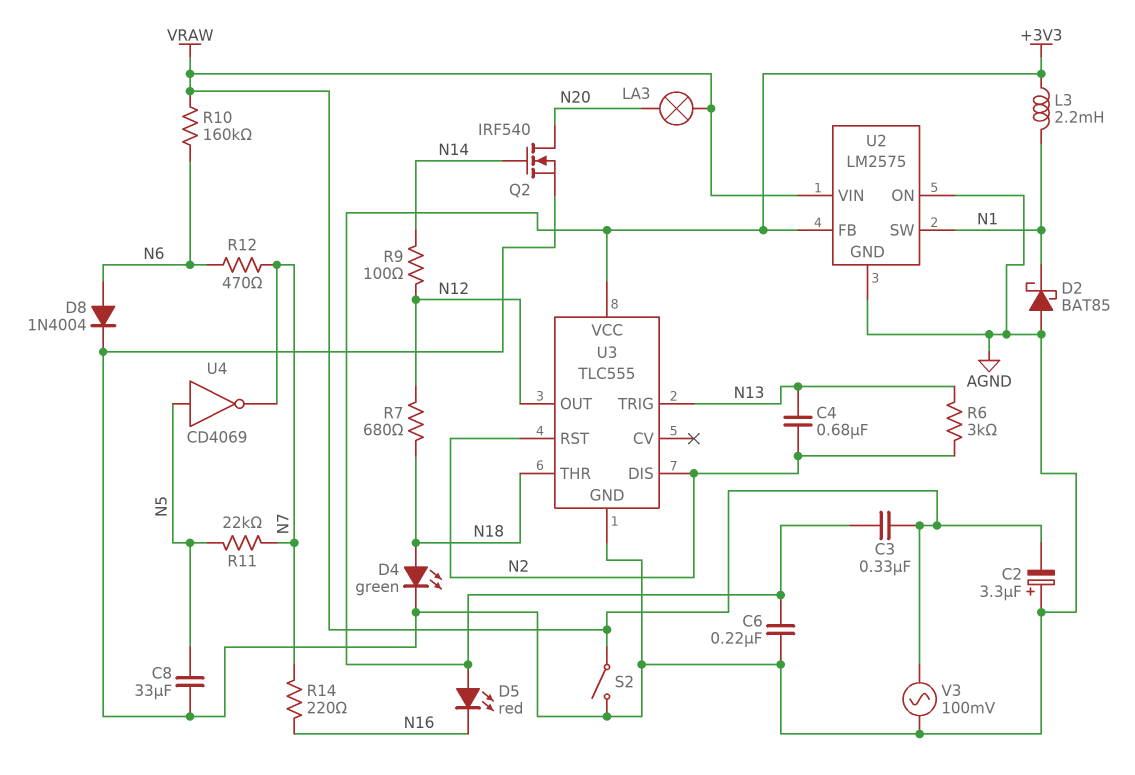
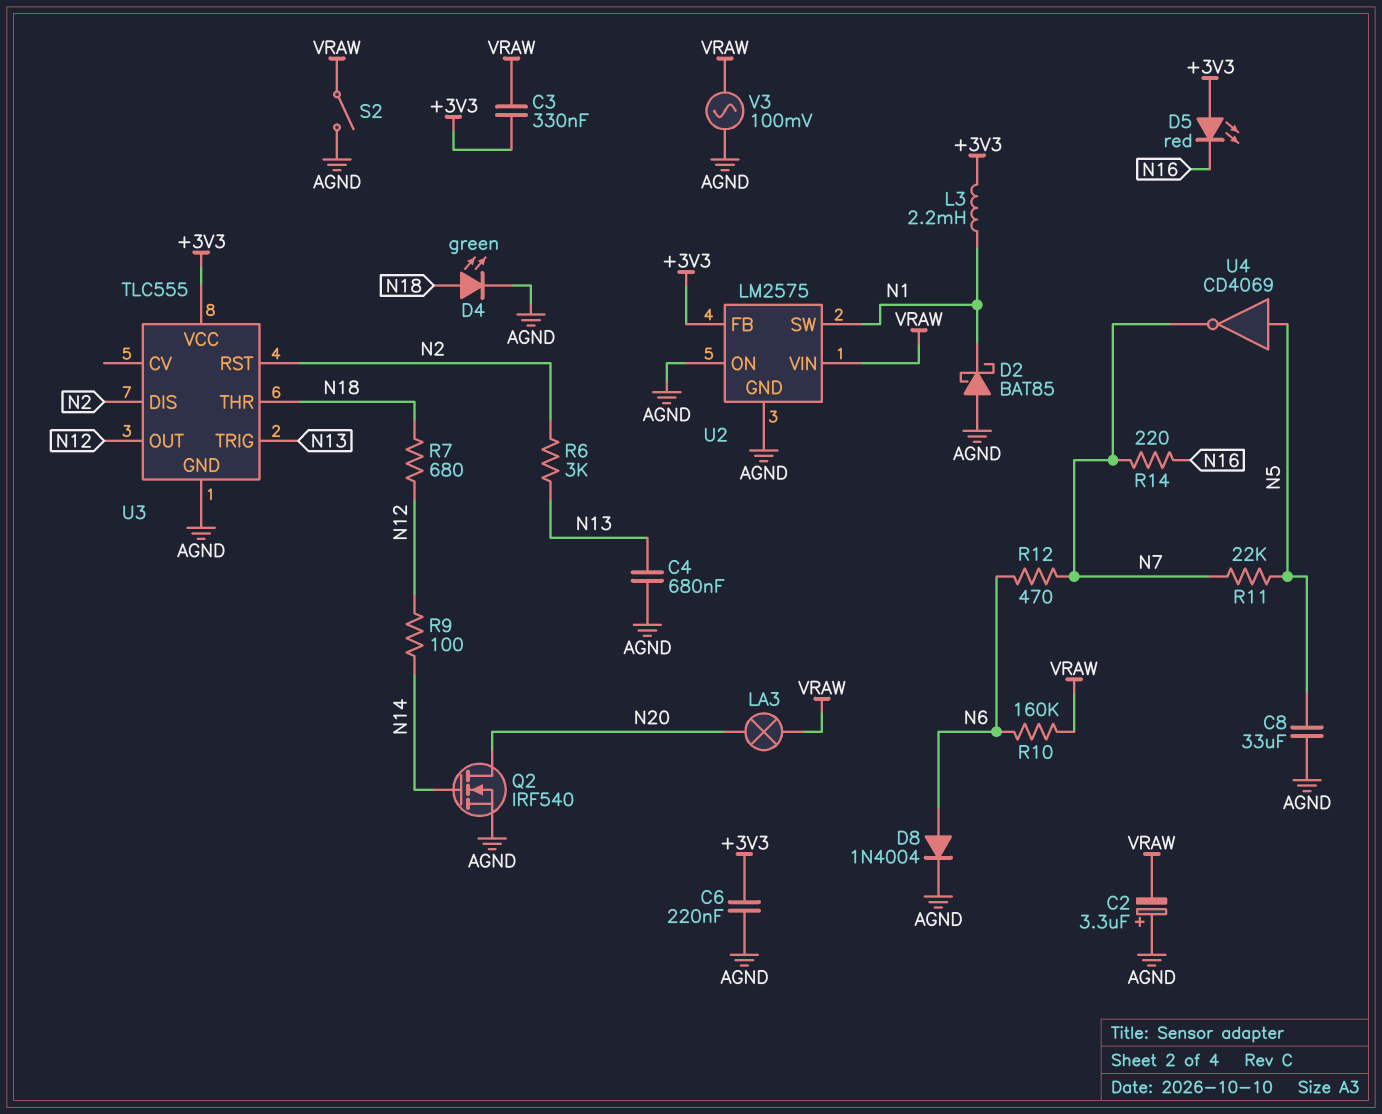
C4: 680nF (N2, N13) -> 680nF (AGND, N13)

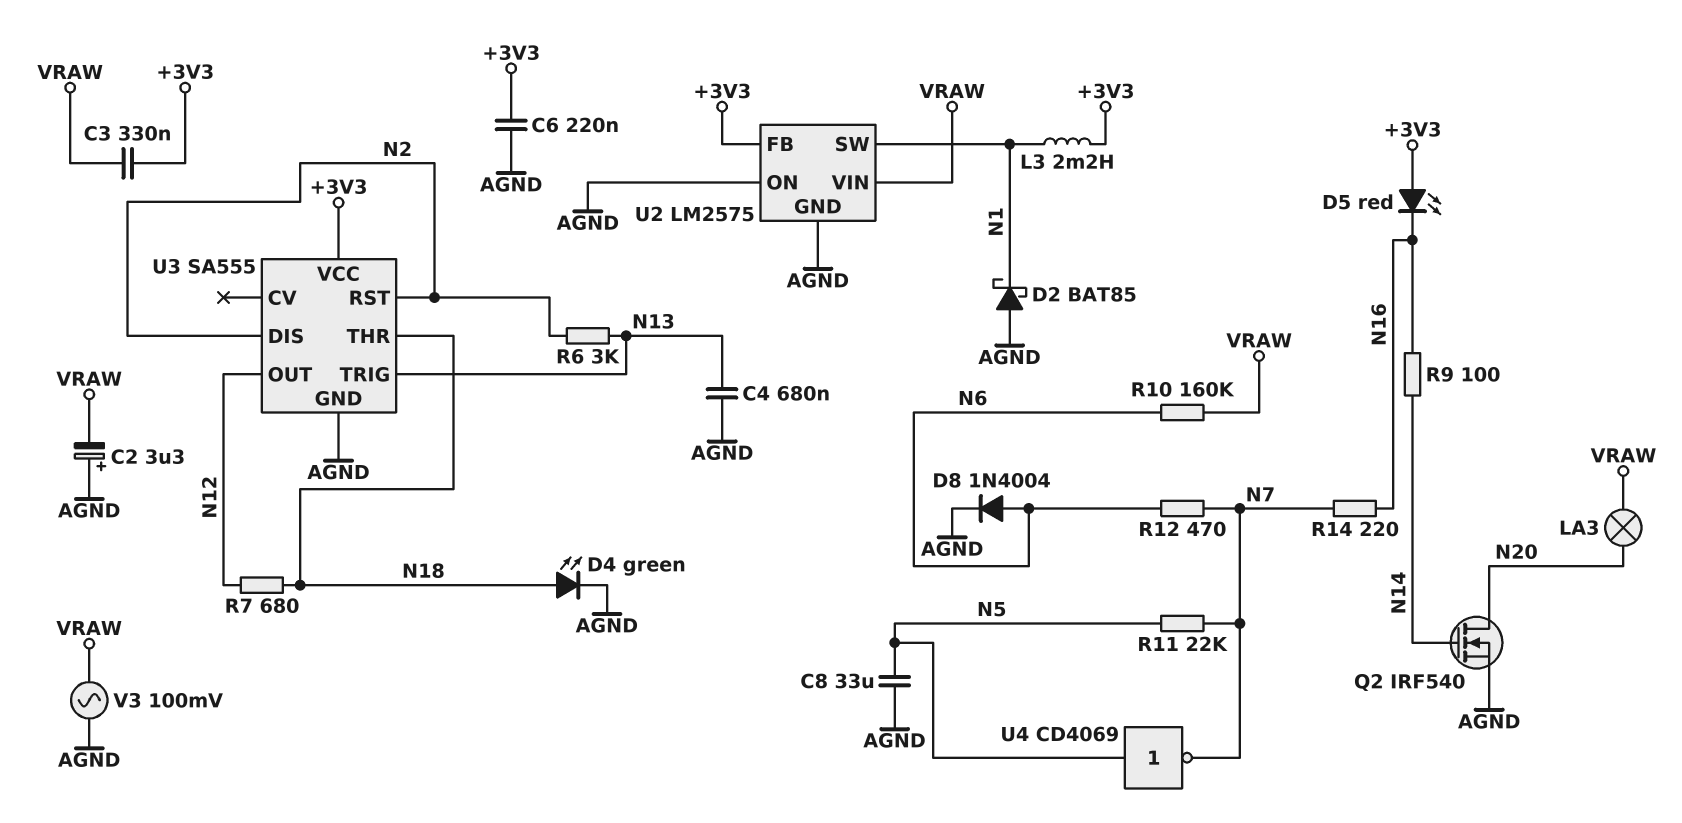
R9: 100 (N12, N14) -> 100 (N14, N16)
S2: switch (AGND, VRAW) -> none
U3: TLC555 -> SA555

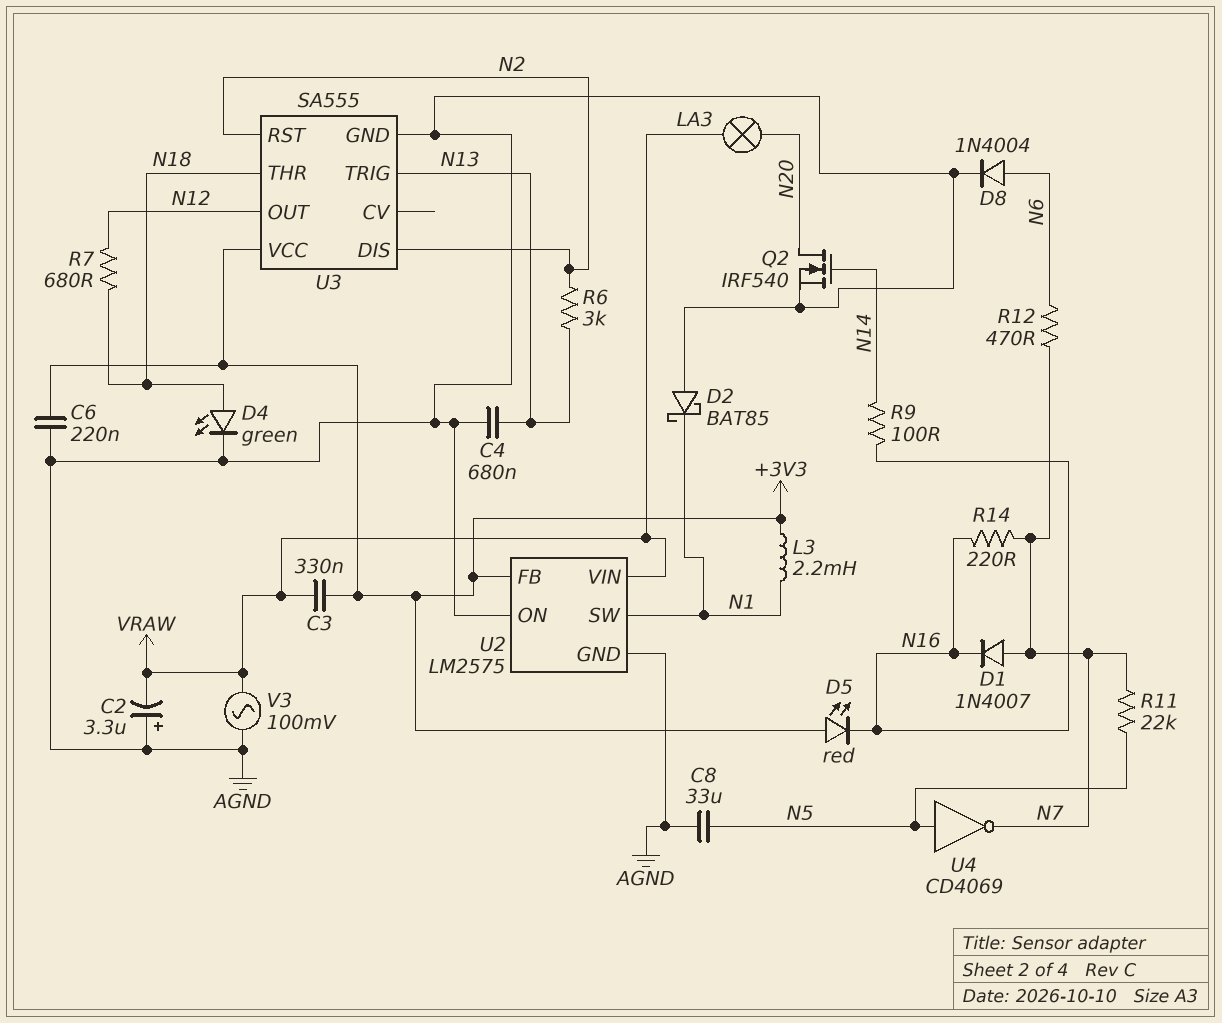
D1: none -> diode 1N4007 (A N7, K N16)
R10: 160k (N6, VRAW) -> none

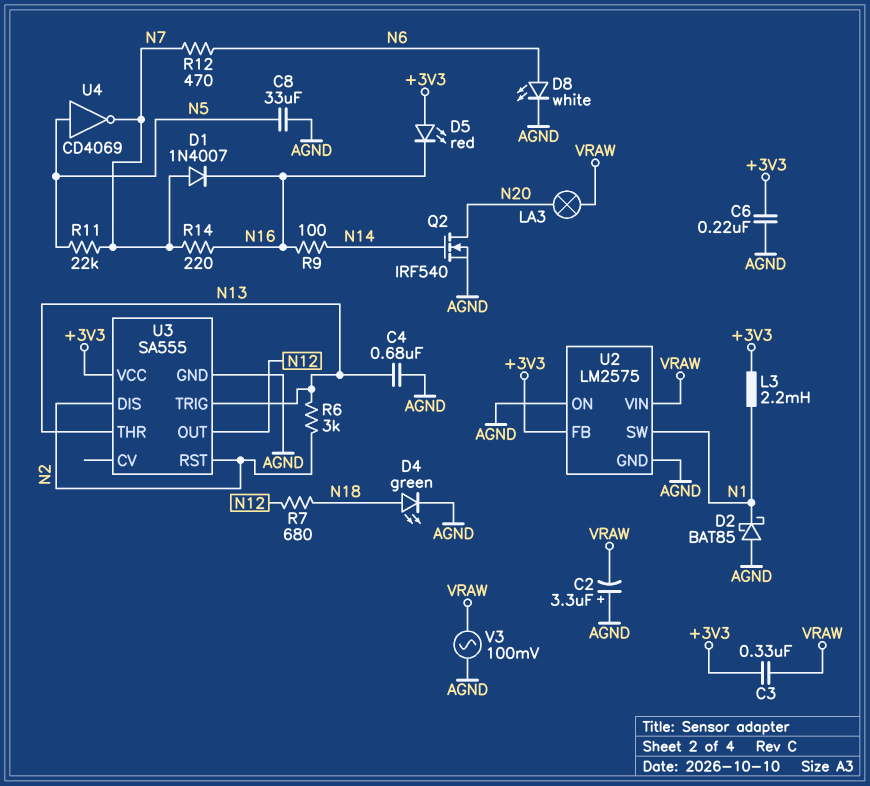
D8: diode 1N4004 (A N6, K AGND) -> LED white (A N6, K AGND)
U3 pin THR: N18 -> N13

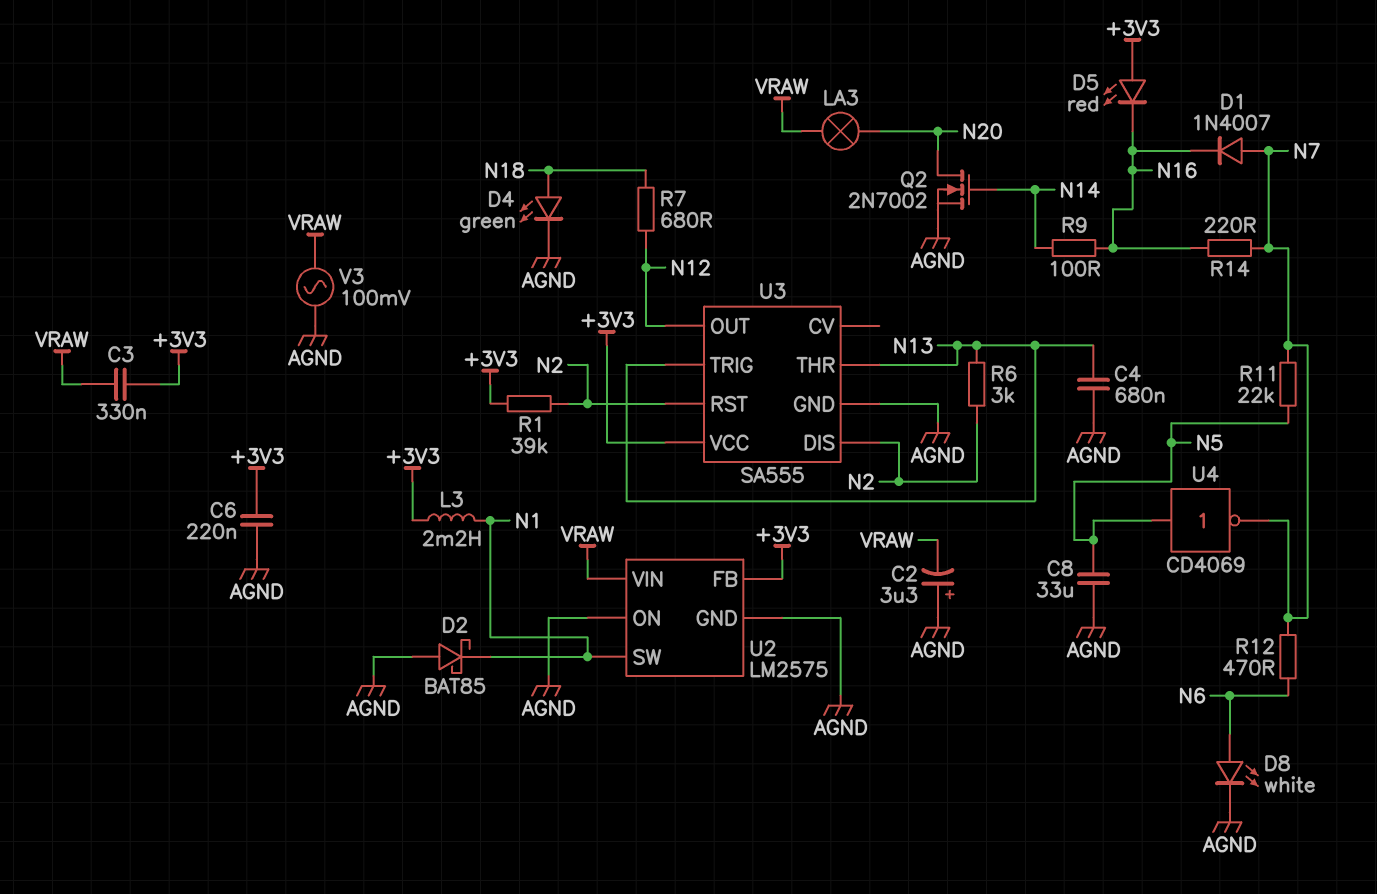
Q2: NMOS IRF540 (G N14, D N20, S AGND) -> NMOS 2N7002 (G N14, D N20, S AGND)
R1: none -> 39k (+3V3, N2)

